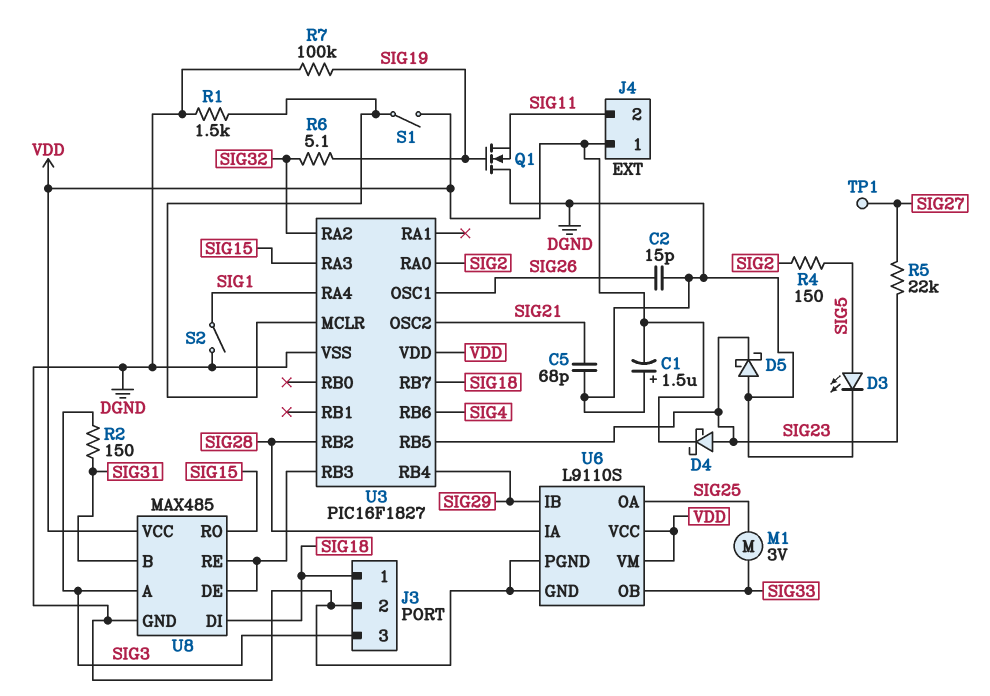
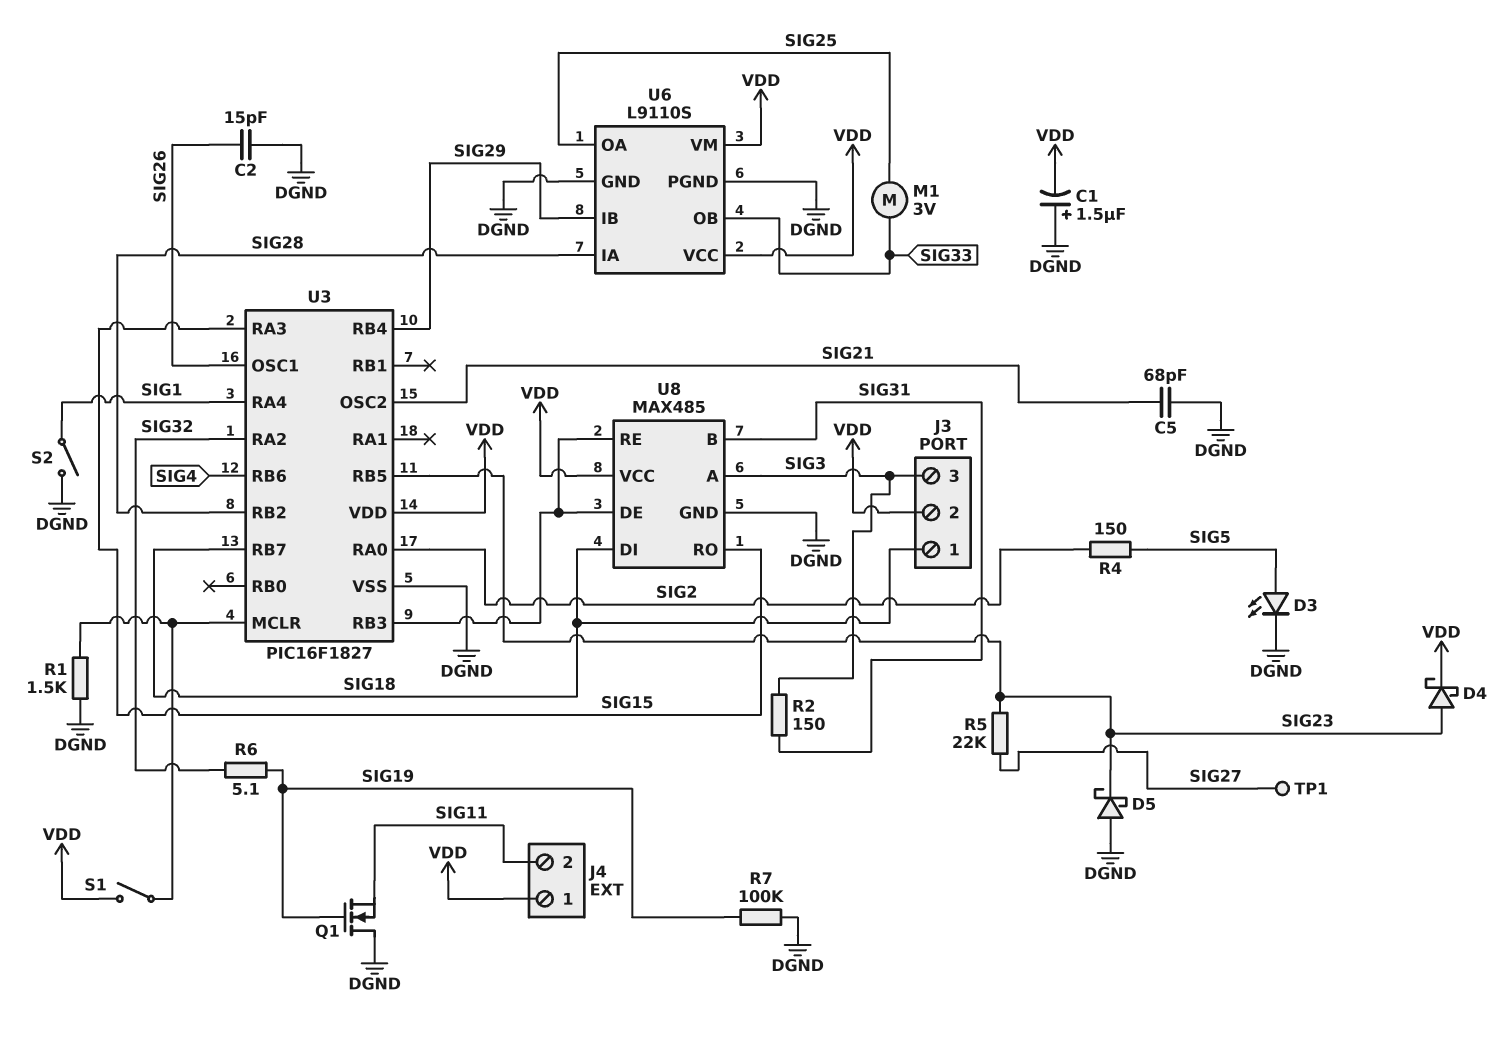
J3 pin 2: DGND -> VDD

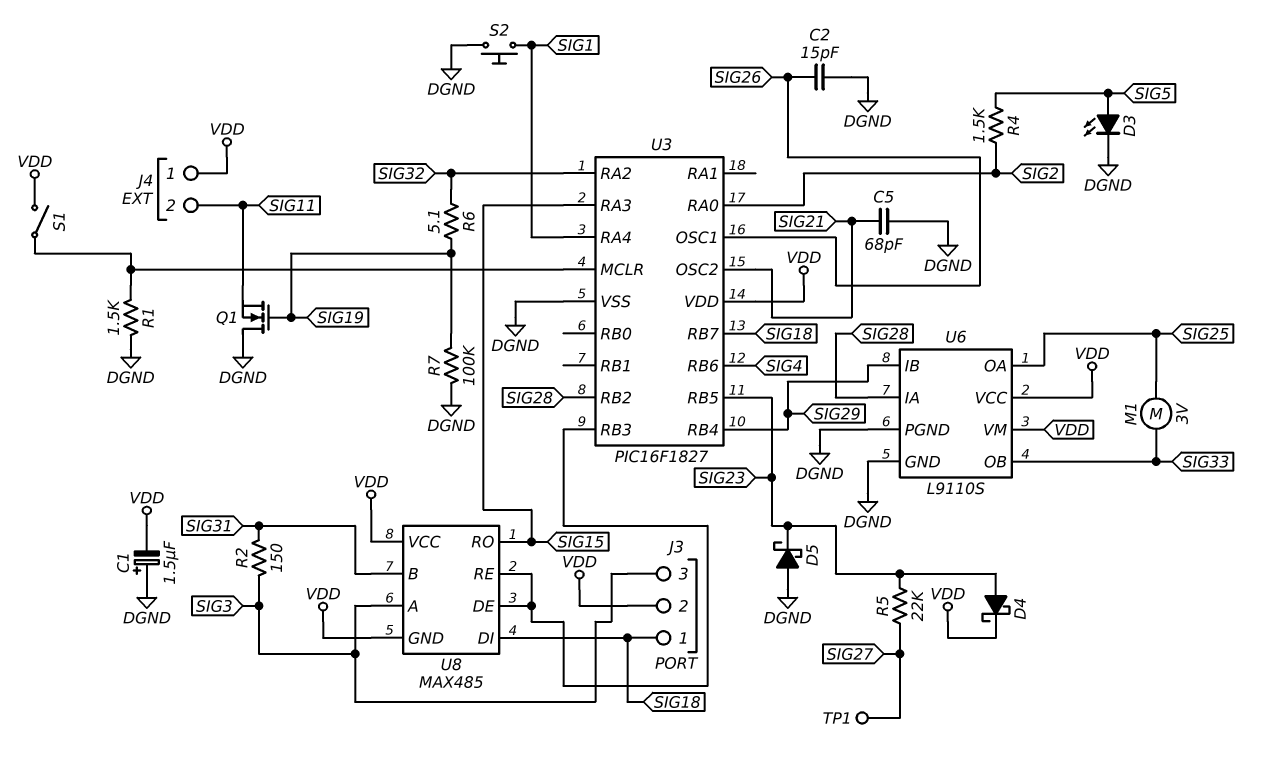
R4: 150 (SIG2, SIG5) -> 1.5k (SIG2, SIG5)
S2: switch (DGND, SIG1) -> button (DGND, SIG1)
U8 pin GND: DGND -> VDD

